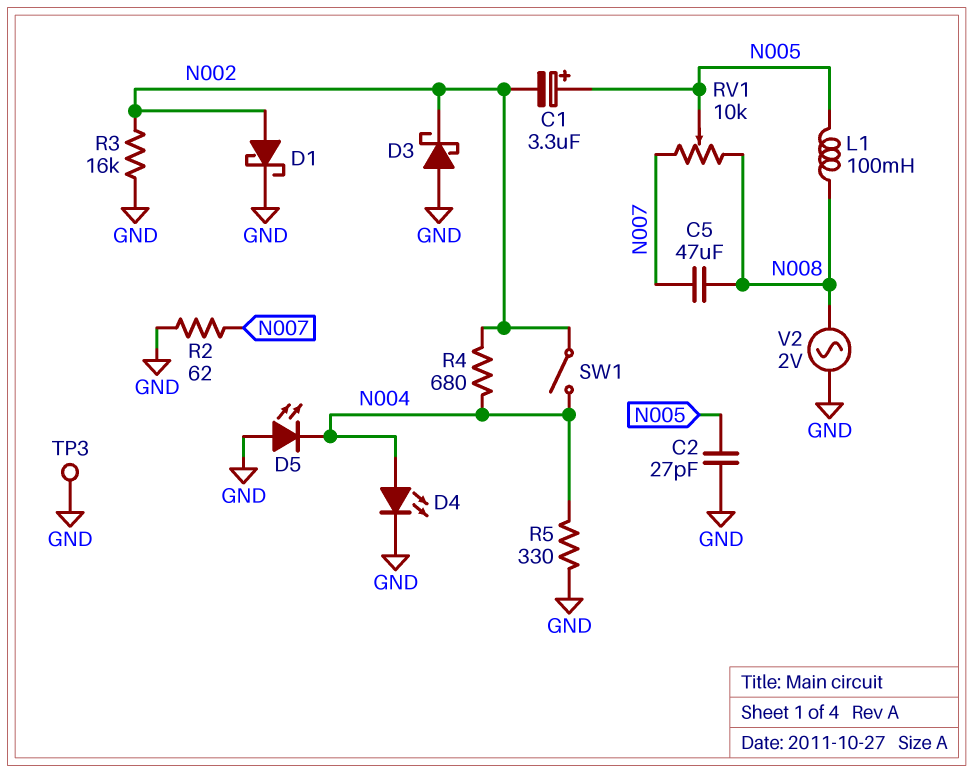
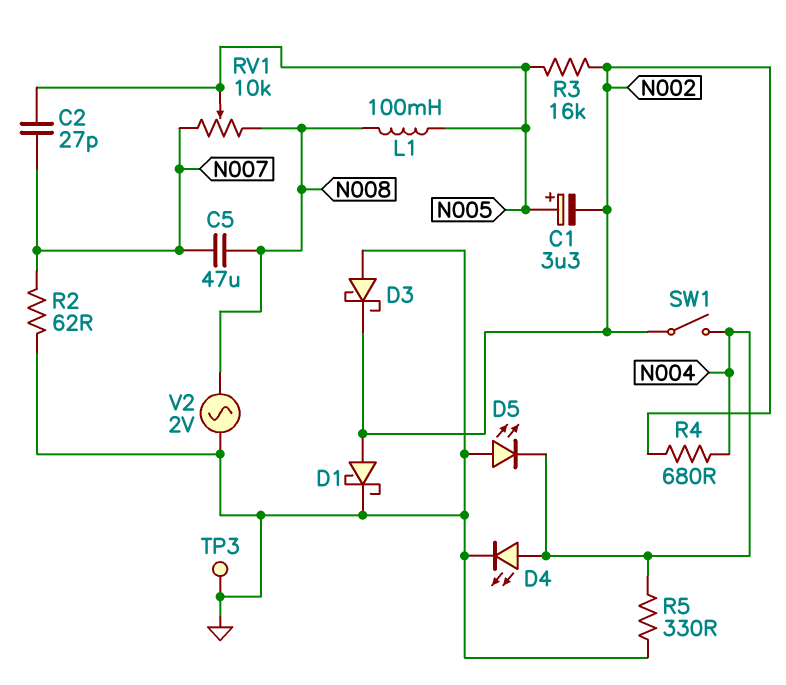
C2: 27pF (GND, N005) -> 27pF (N005, N007)
R3: 16k (GND, N002) -> 16k (N002, N005)

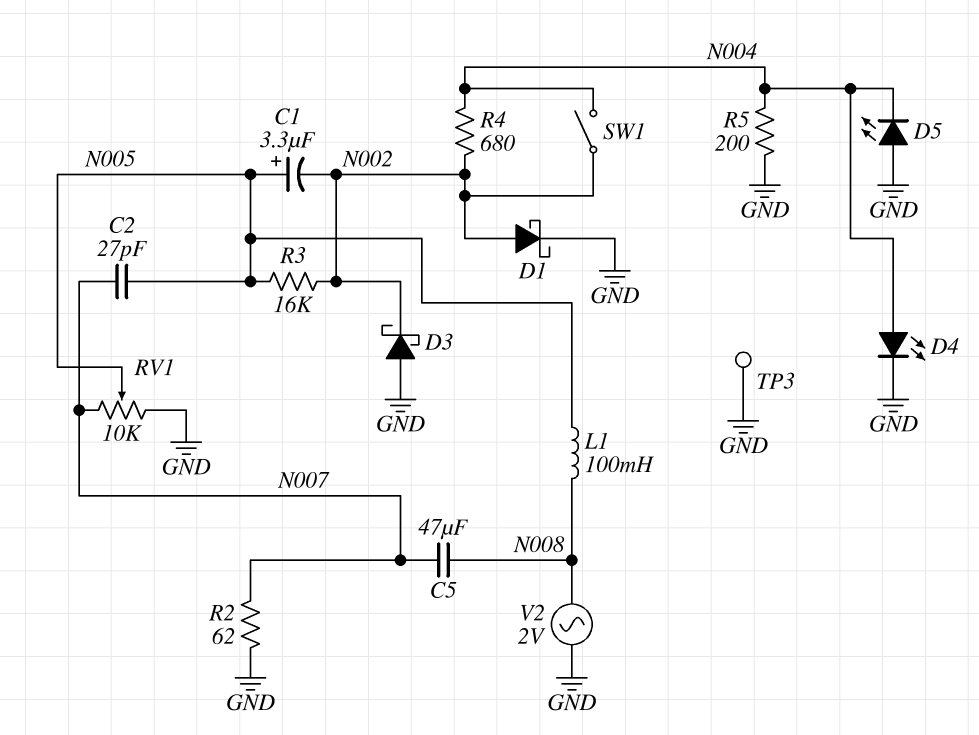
R5: 330 (GND, N004) -> 200 (GND, N004)
RV1: 10k (N007, N008, wiper N005) -> 10k (GND, N007, wiper N005)

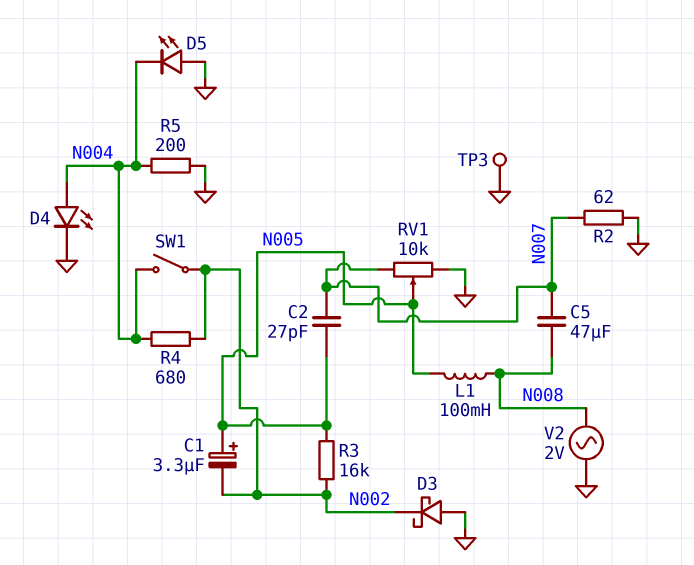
D1: schottky (A N002, K GND) -> none

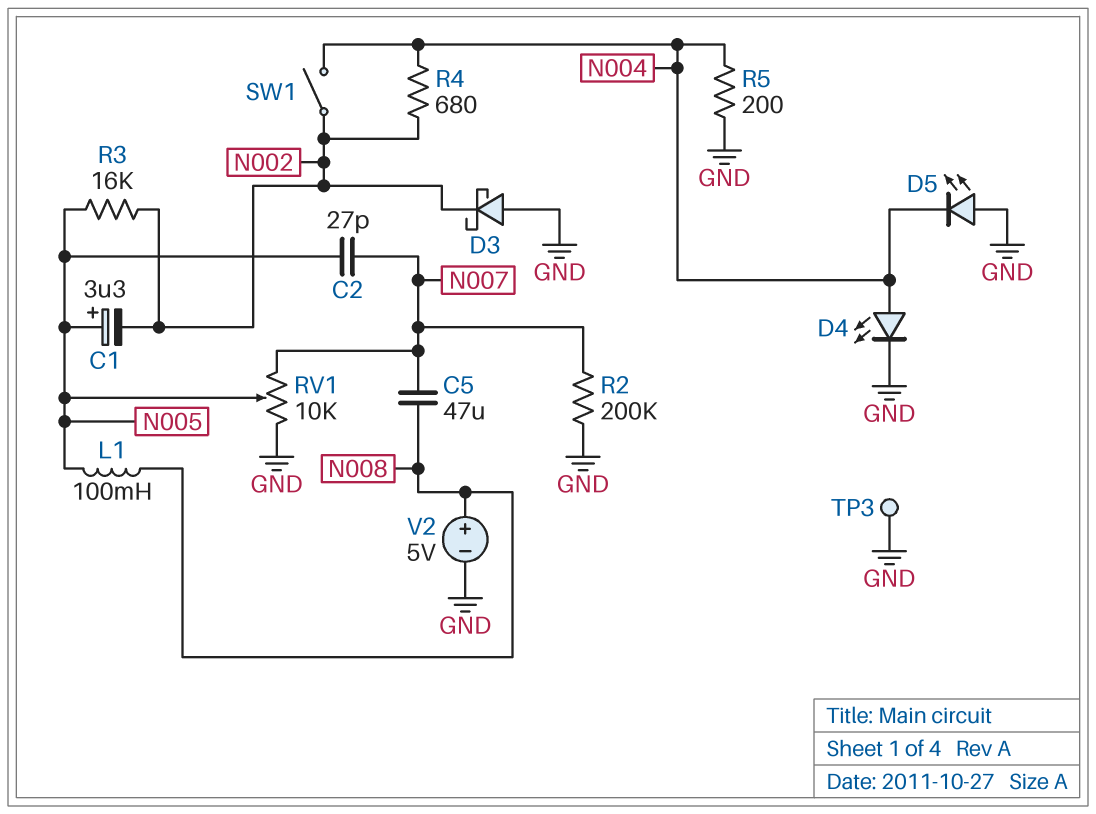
R2: 62 (GND, N007) -> 200k (GND, N007)
V2: AC 2V (GND, N008) -> 5V (plus N008, minus GND)

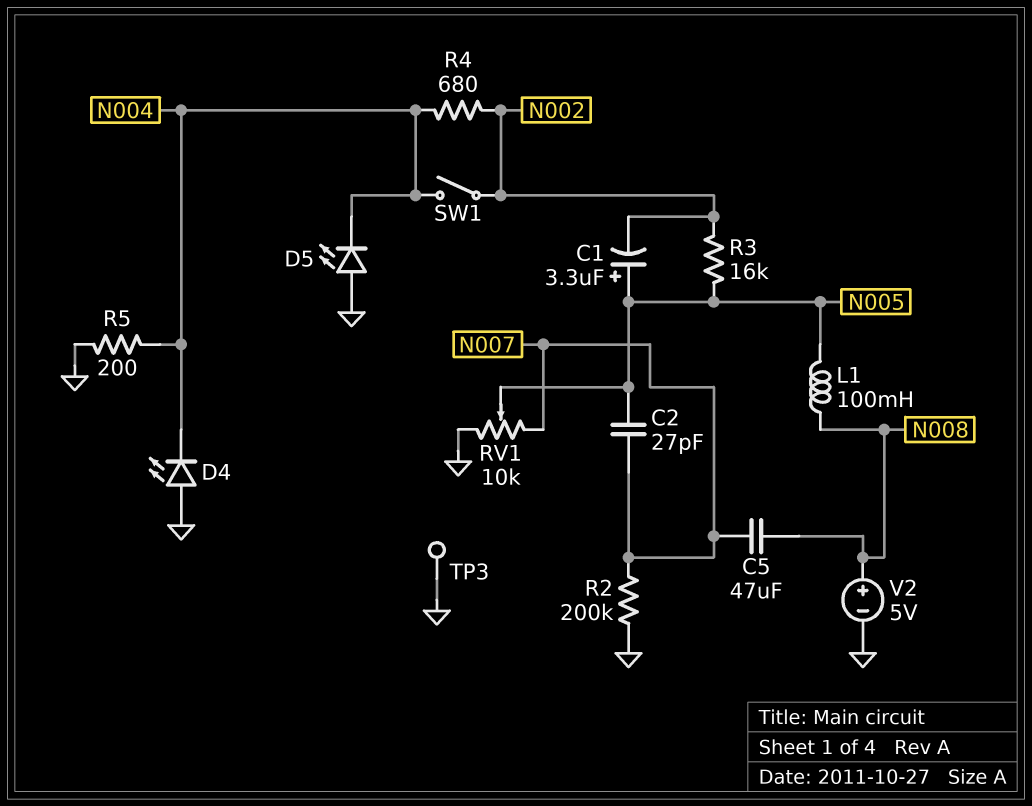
D3: schottky (A GND, K N002) -> none
D4: LED (A N004, K GND) -> LED (A GND, K N004)

